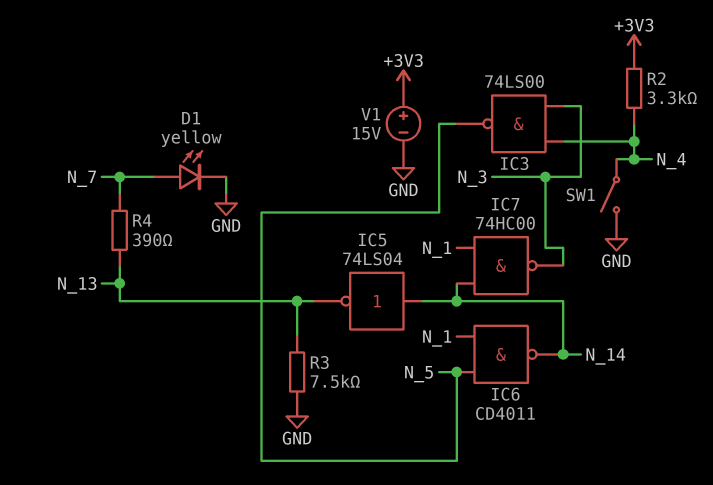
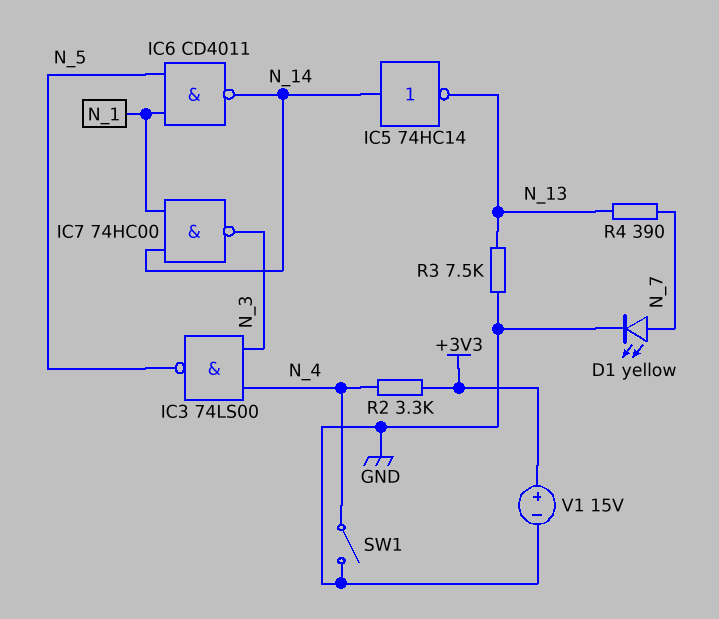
IC5: NOT 74LS04 (in N_14, out N_13) -> NOT 74HC14 (in N_14, out N_13)

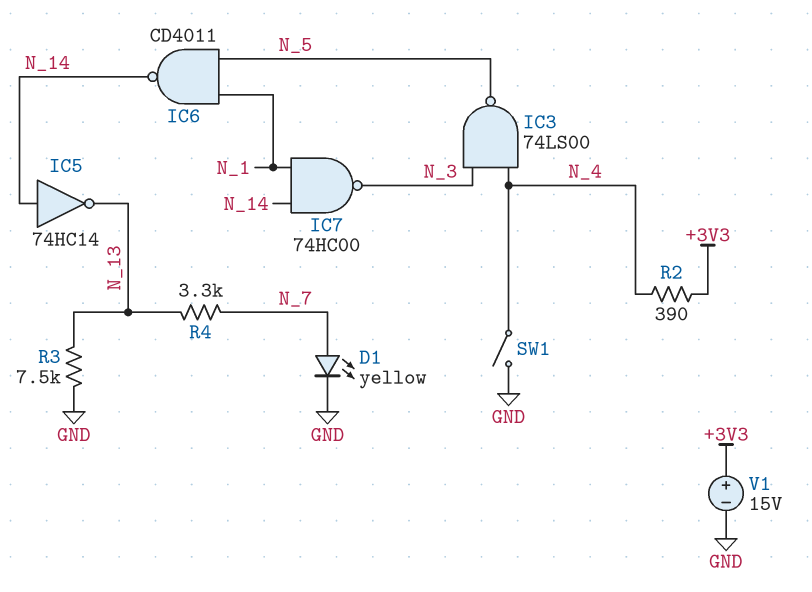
R2: 3.3k (+3V3, N_4) -> 390 (+3V3, N_4)
R4: 390 (N_7, N_13) -> 3.3k (N_7, N_13)

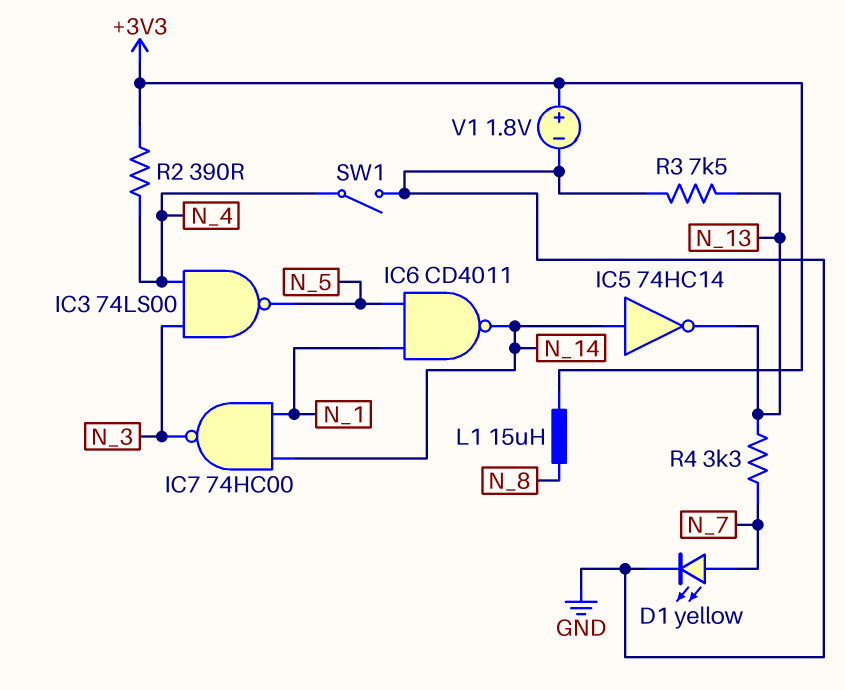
L1: none -> 15uH (+3V3, N_8)
V1: 15V (plus +3V3, minus GND) -> 1.8V (plus +3V3, minus GND)

